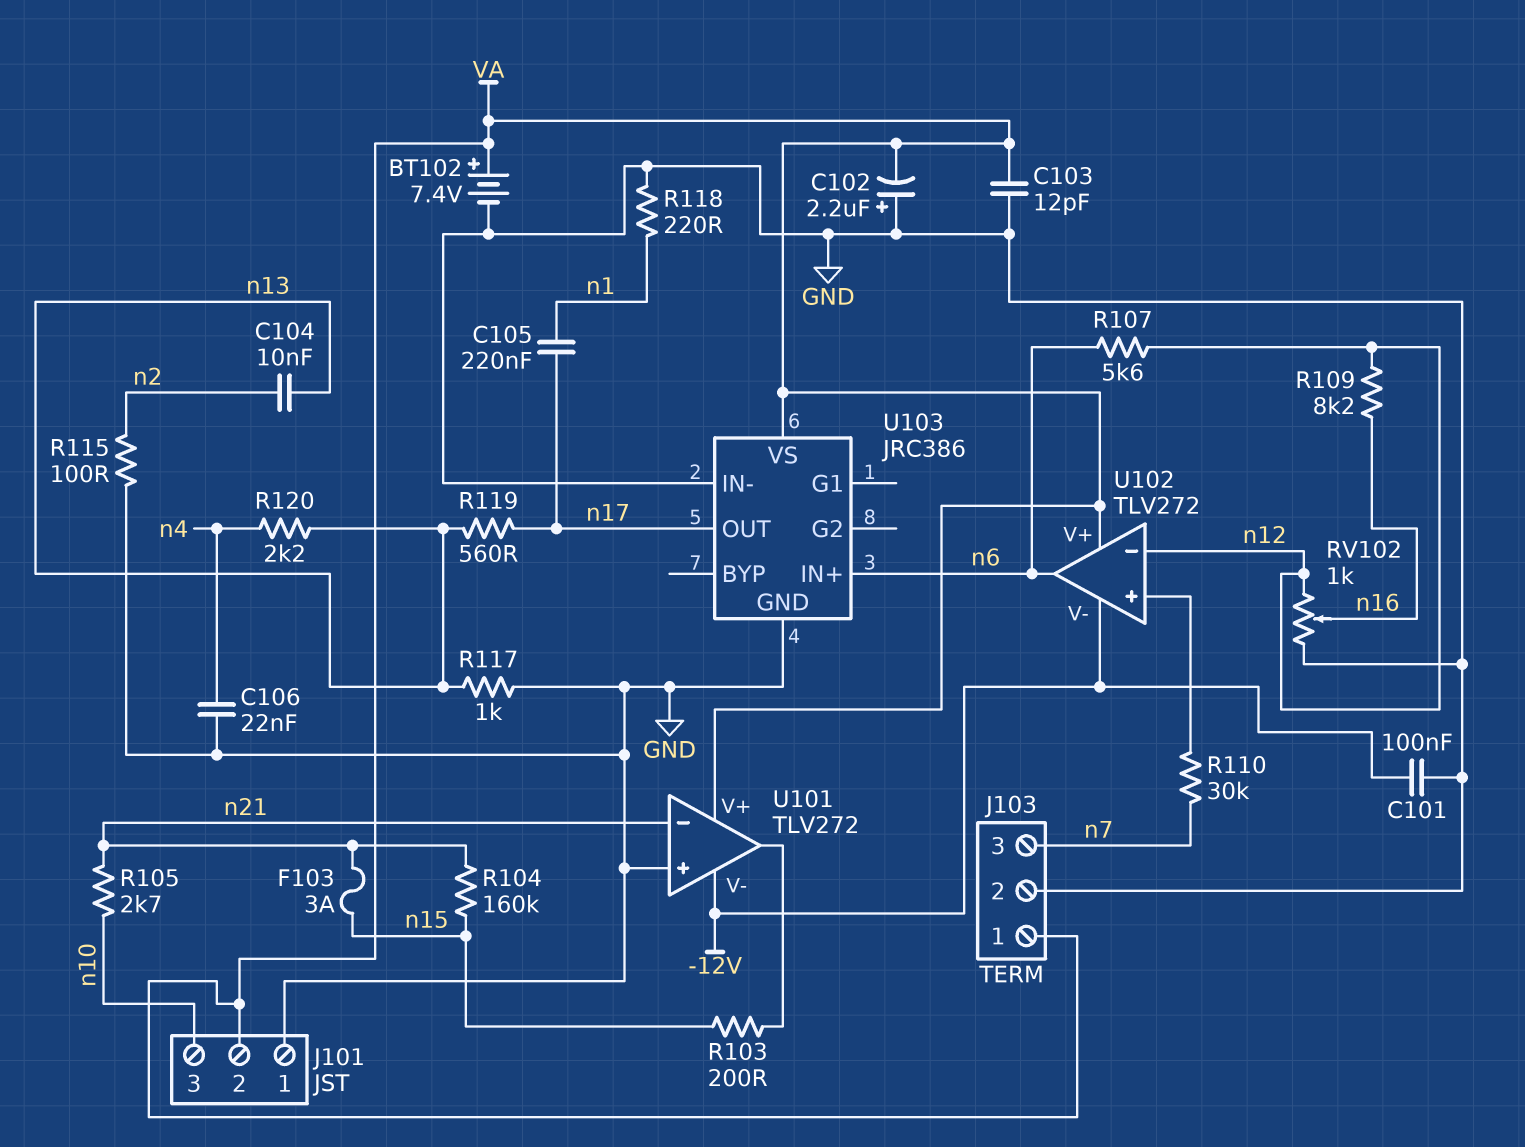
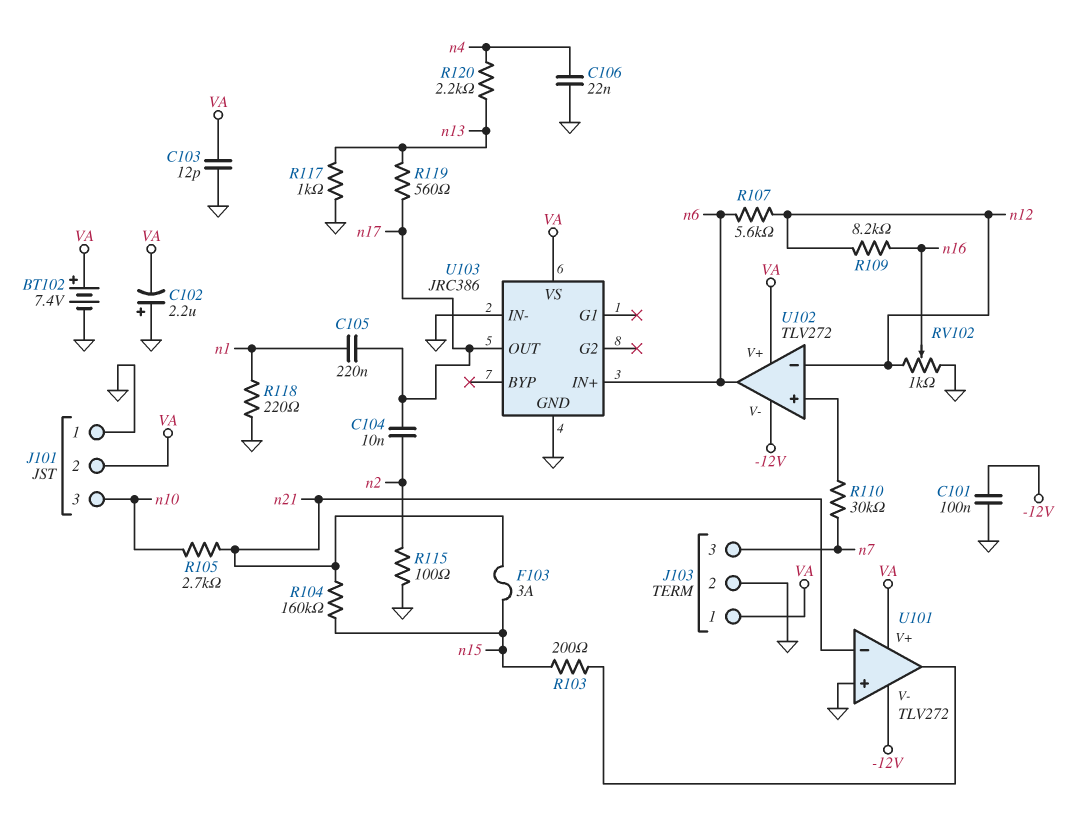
C104: 10nF (n2, n13) -> 10nF (n2, n17)

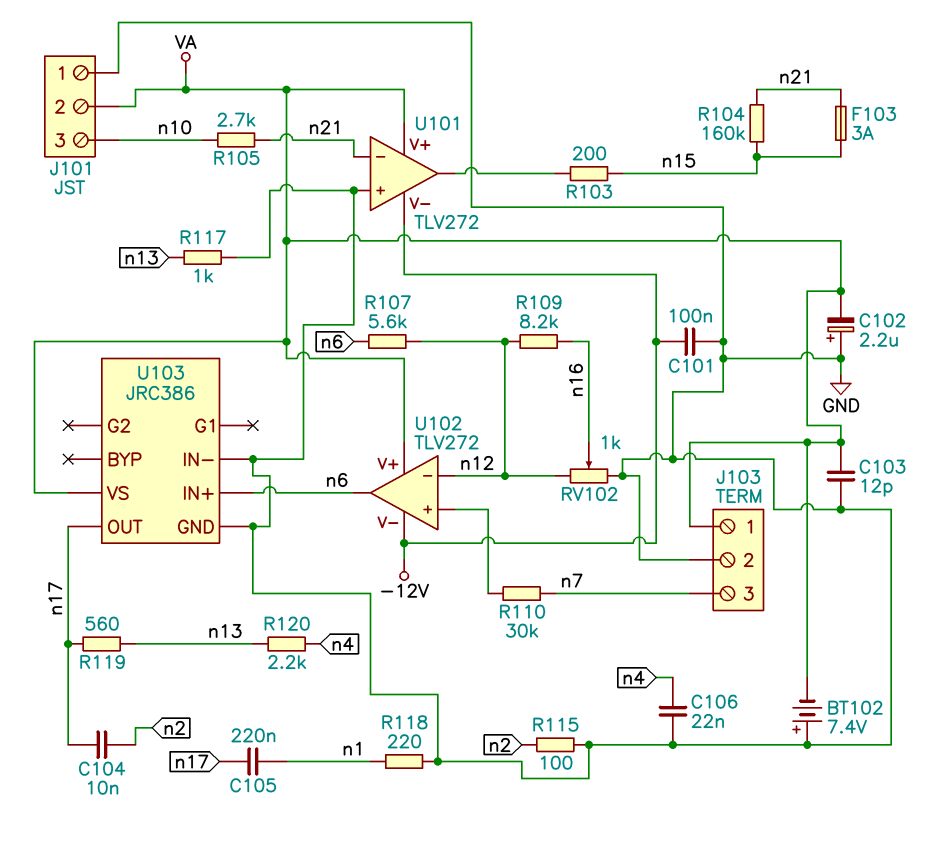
BT102: 7.4V (plus VA, minus GND) -> 7.4V (plus GND, minus VA)

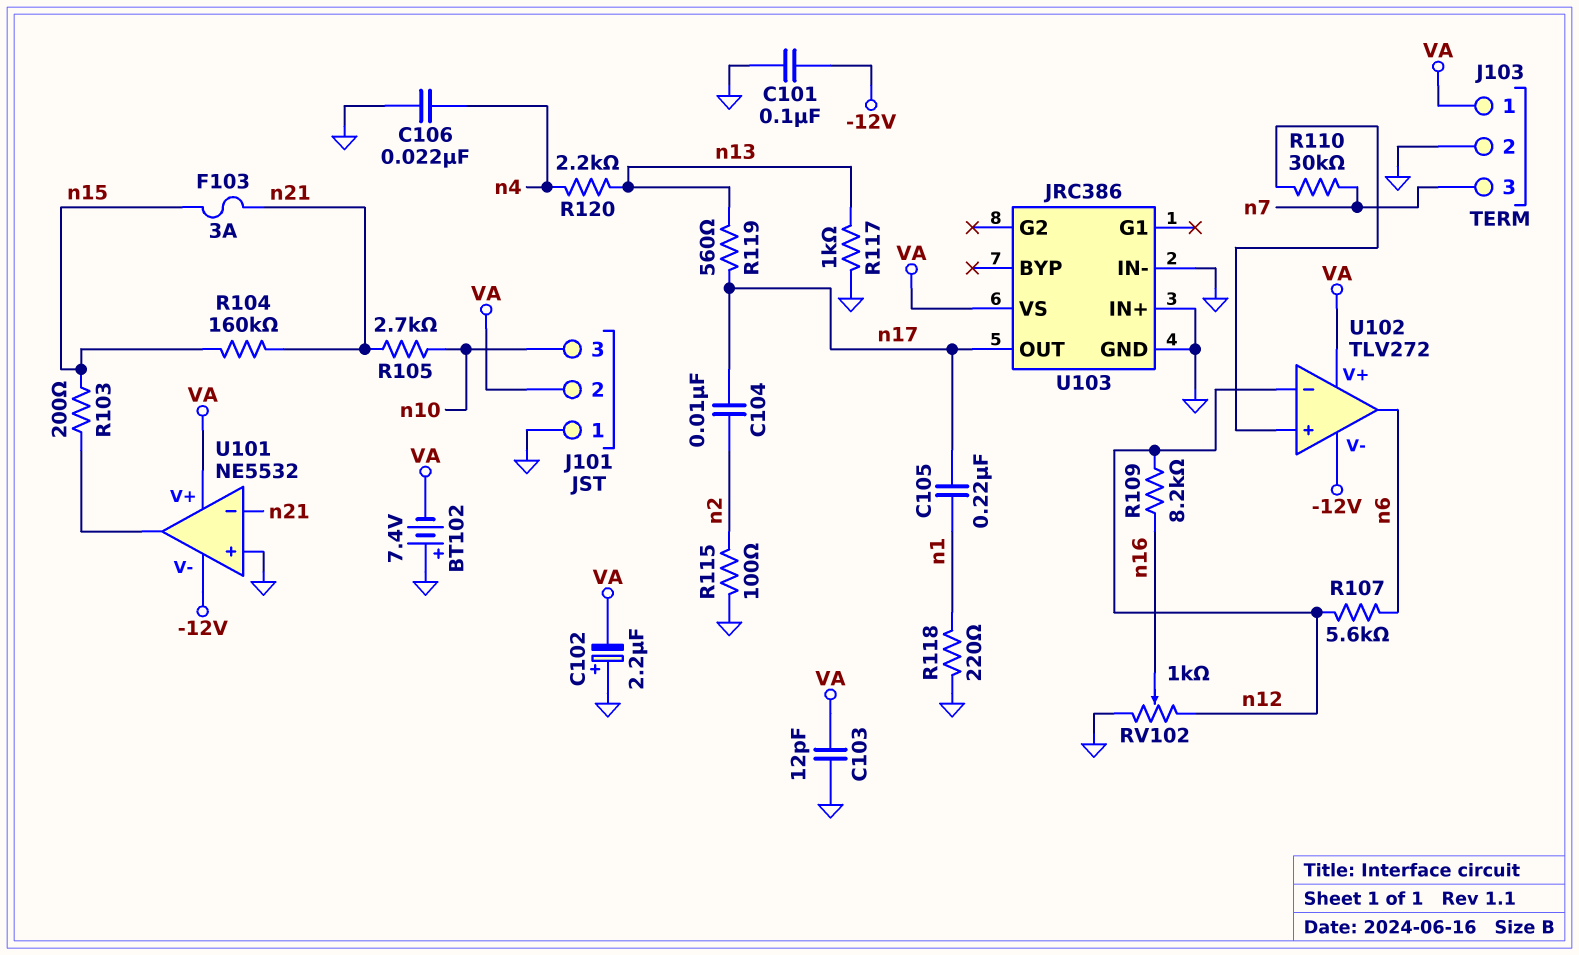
U101: TLV272 -> NE5532
U103 pin IN+: n6 -> GND

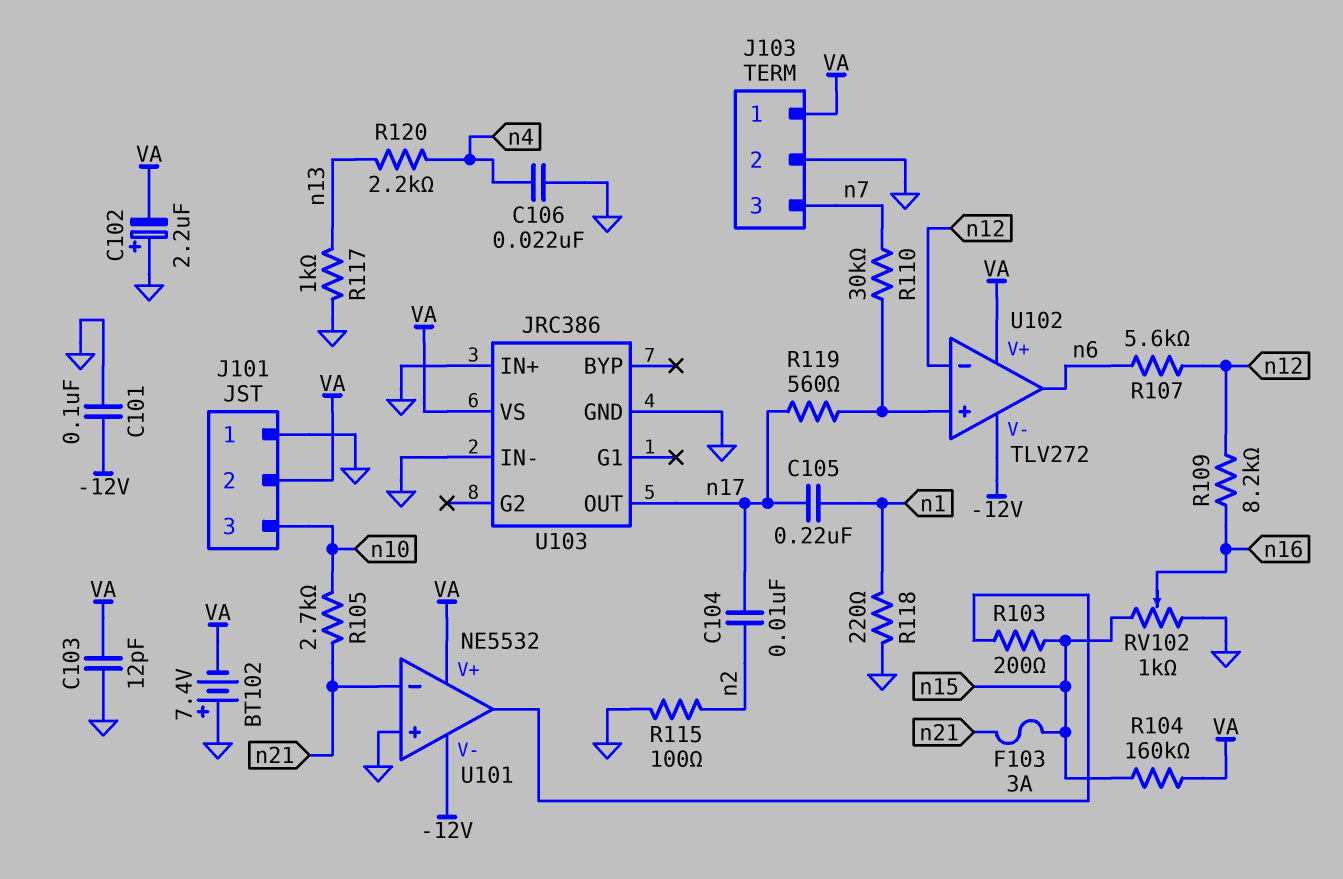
R104: 160k (n15, n21) -> 160k (VA, n15)
R119: 560 (n13, n17) -> 560 (U102/in+, n17)
RV102: 1k (GND, n12, wiper n16) -> 1k (GND, n15, wiper n16)

